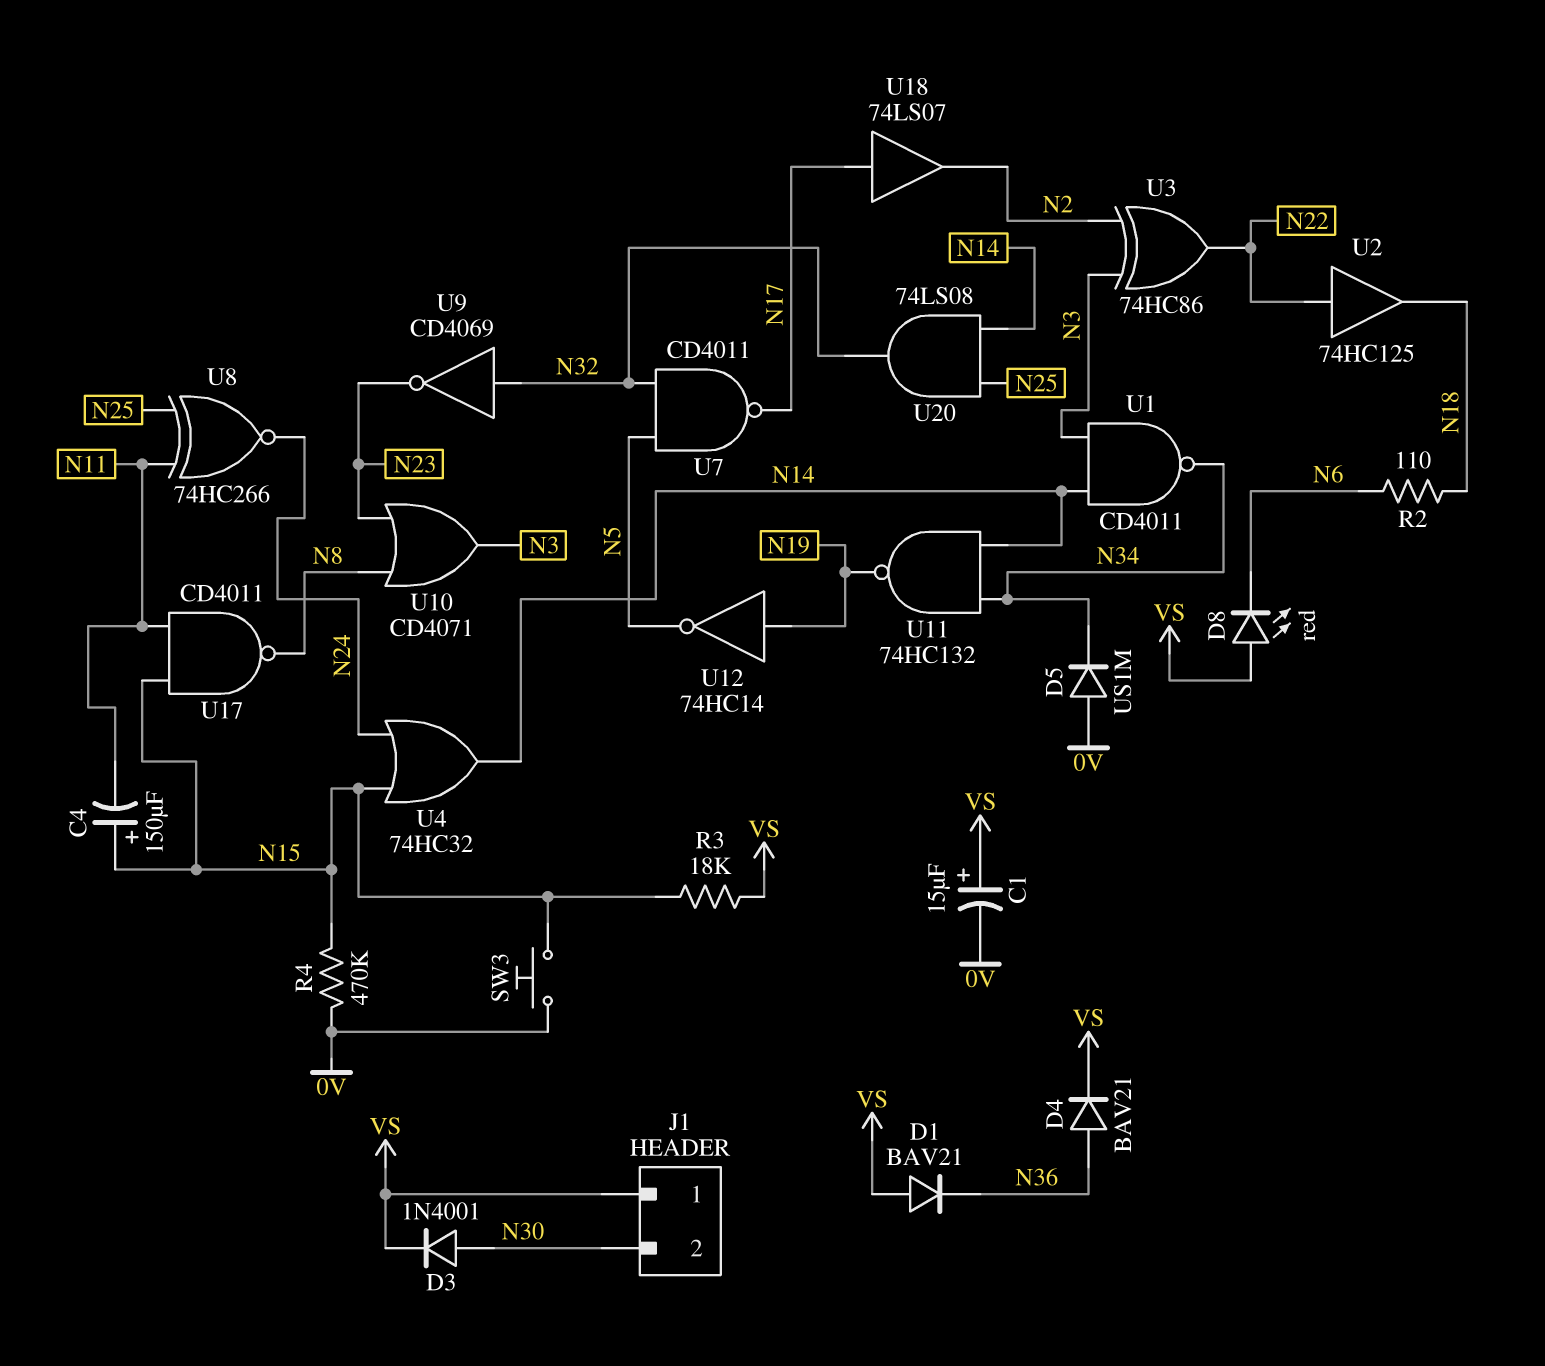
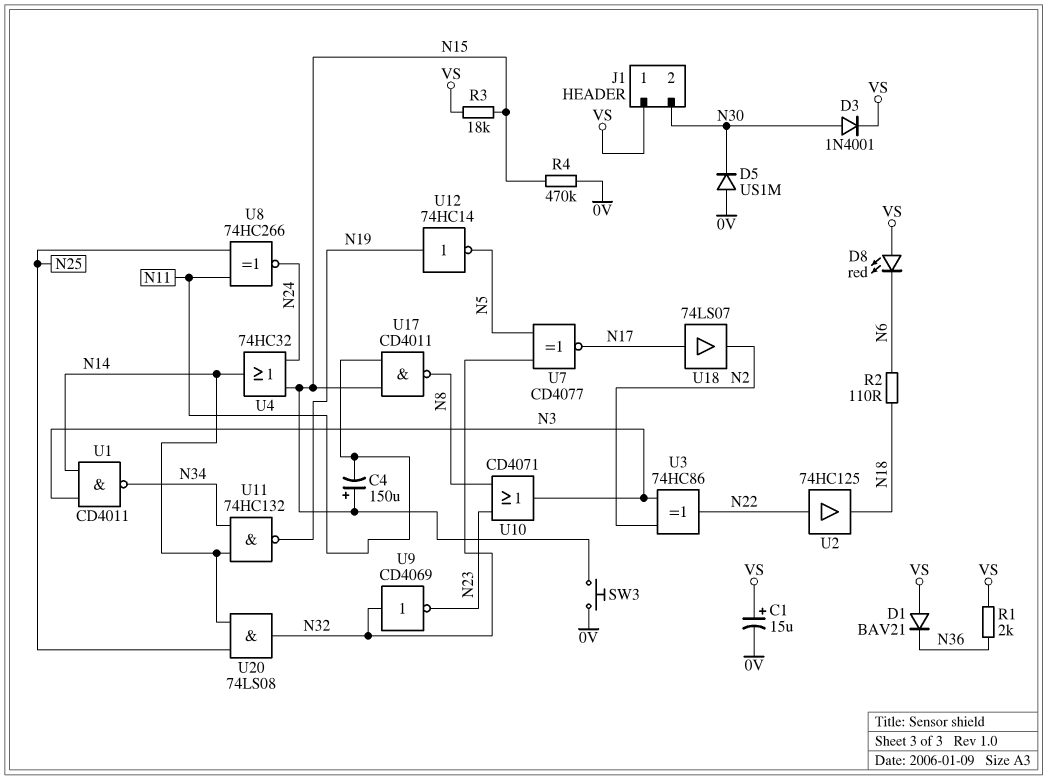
D4: diode BAV21 (A N36, K VS) -> none
D5: diode US1M (A 0V, K N34) -> diode US1M (A 0V, K N30)
R1: none -> 2k (N36, VS)
U7: NAND CD4011 (in N5, in N32, out N17) -> XNOR CD4077 (in N5, in N32, out N17)

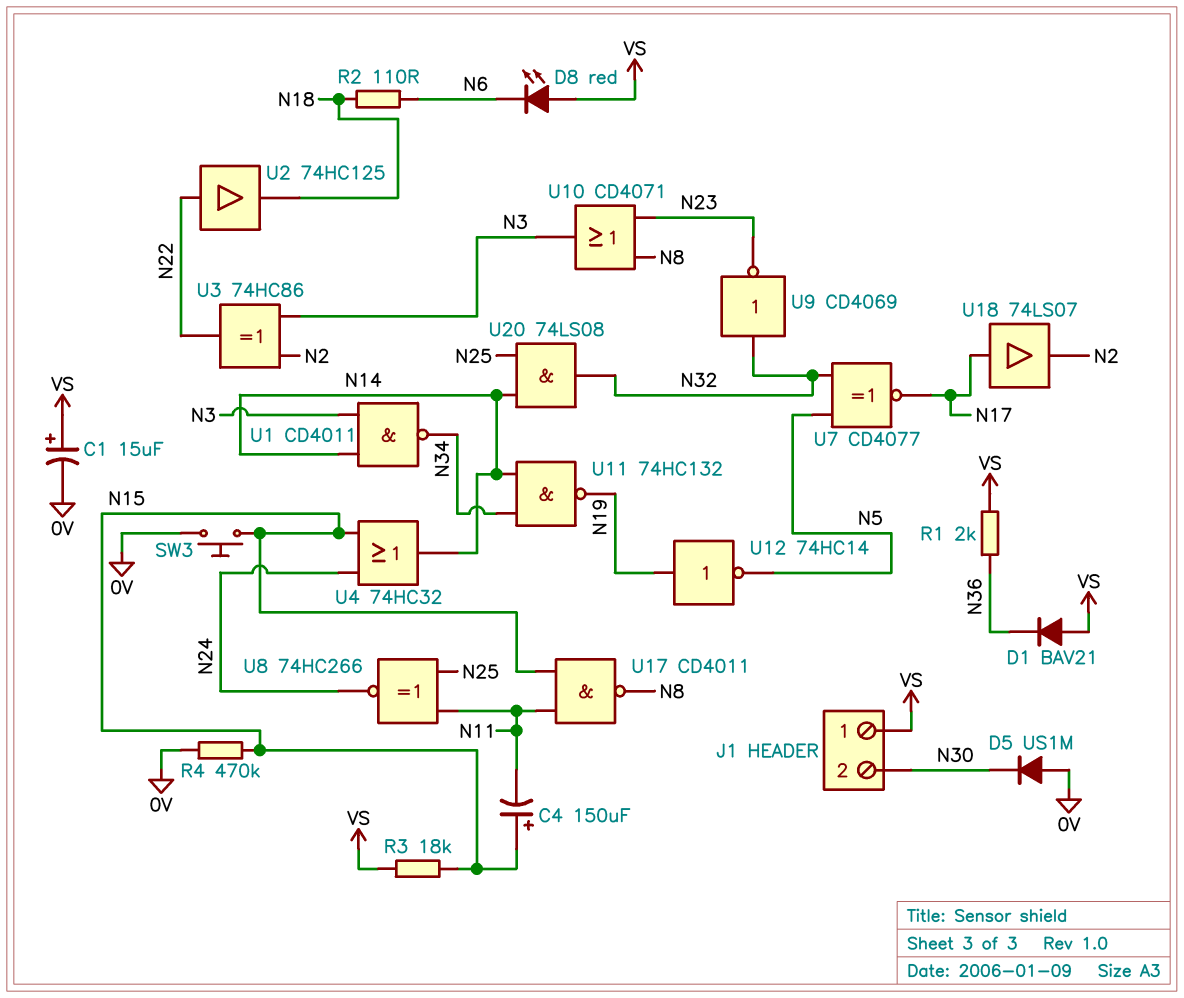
D3: diode 1N4001 (A N30, K VS) -> none

